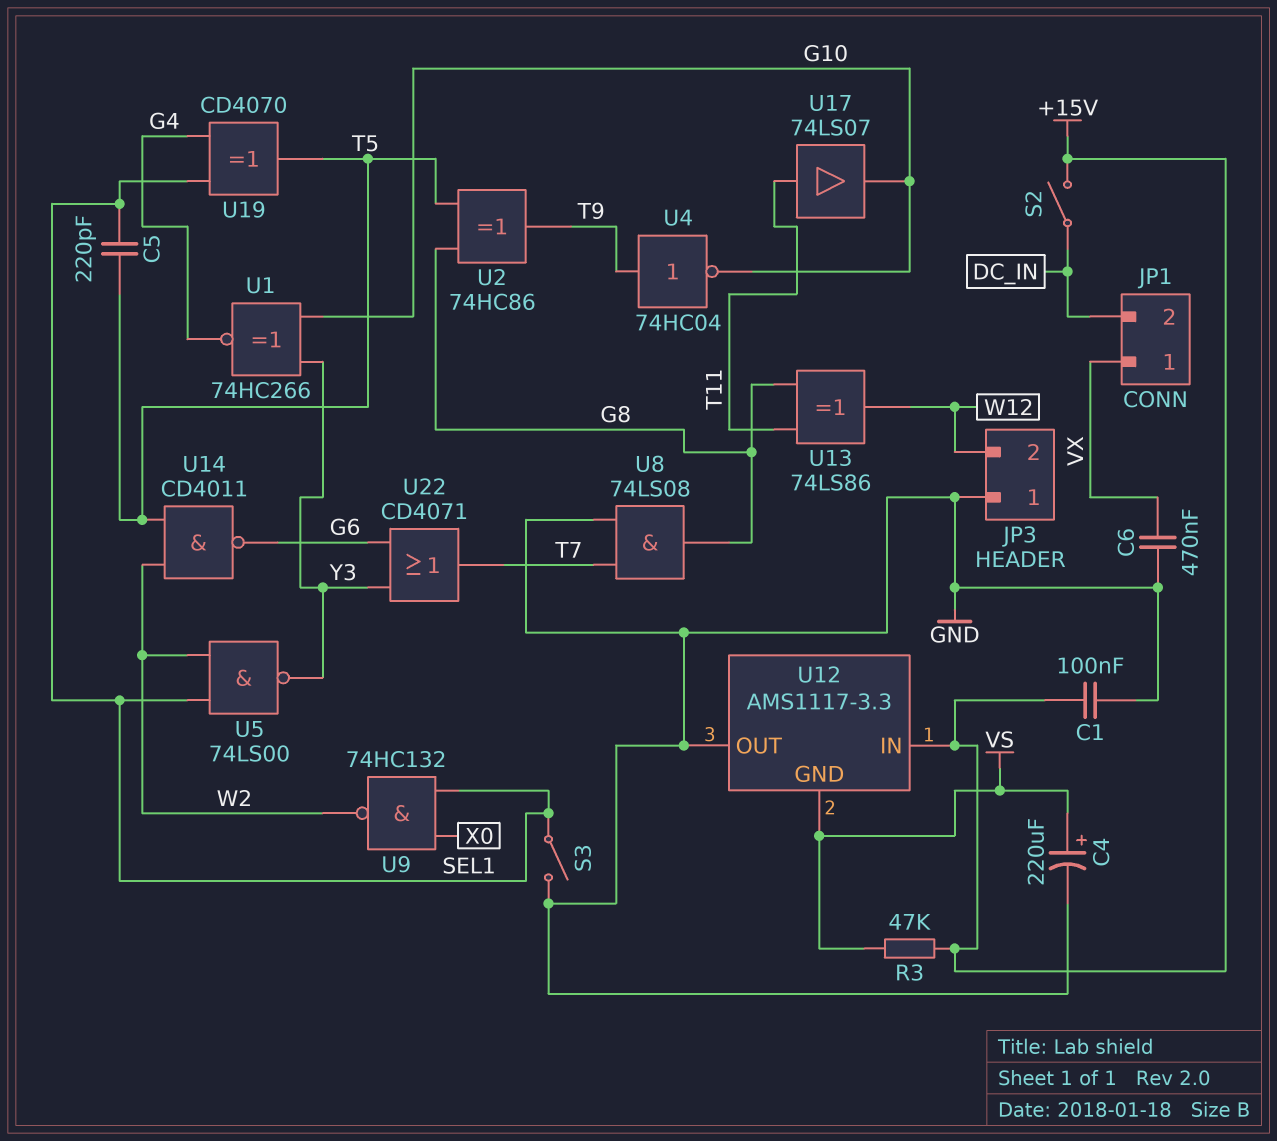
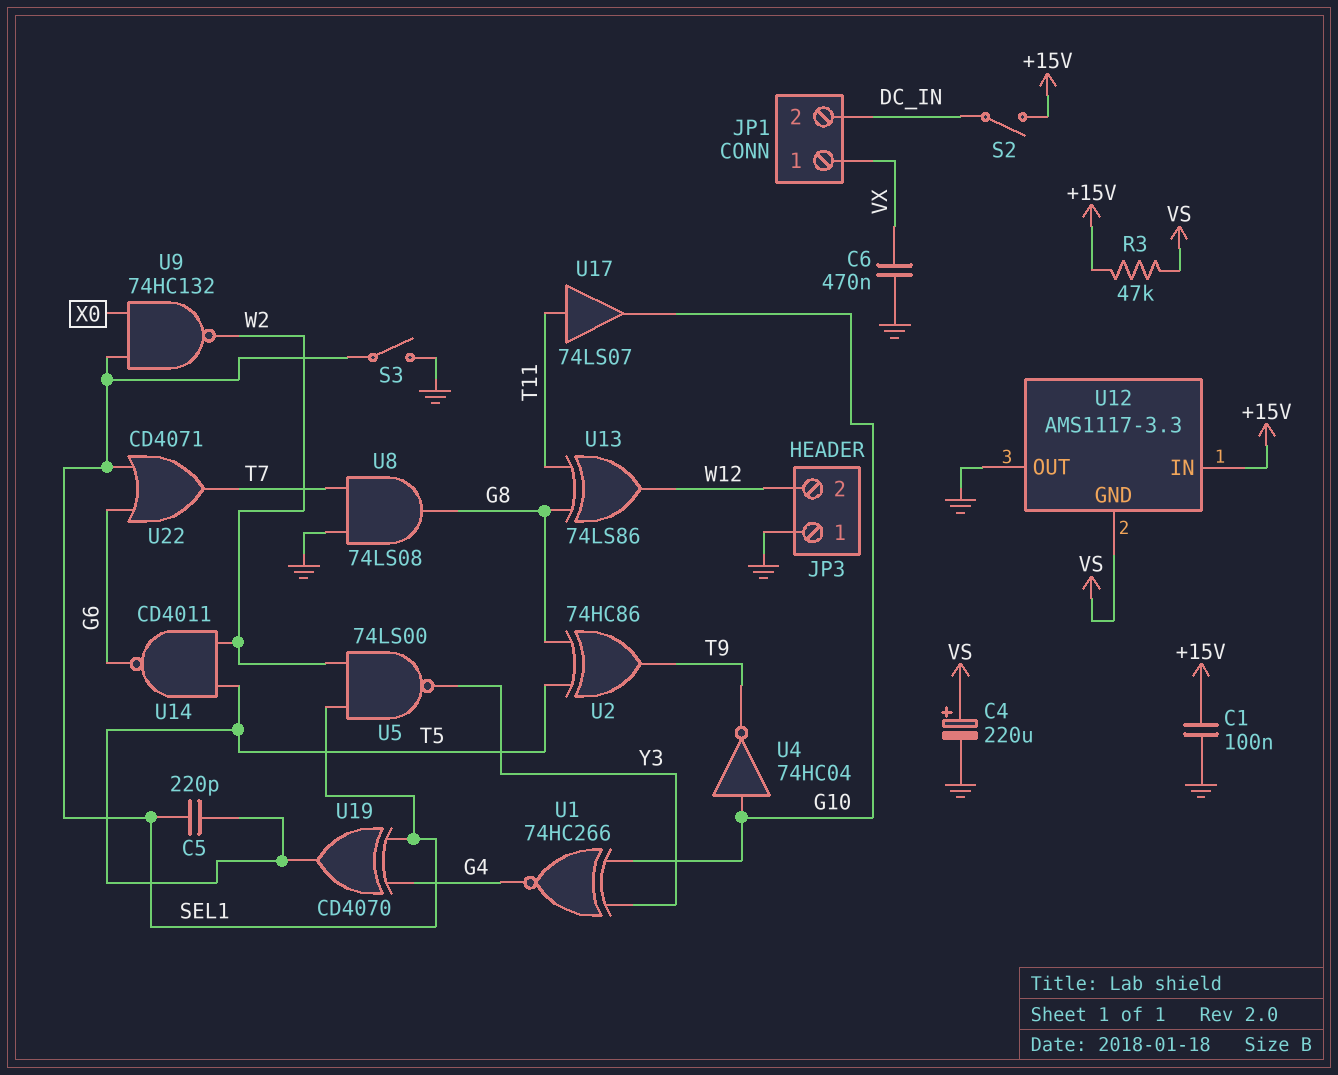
U4: NOT 74HC04 (in T9, out G10) -> NOT 74HC04 (in G10, out T9)
U22: OR CD4071 (in G6, in Y3, out T7) -> OR CD4071 (in G6, in SEL1, out T7)

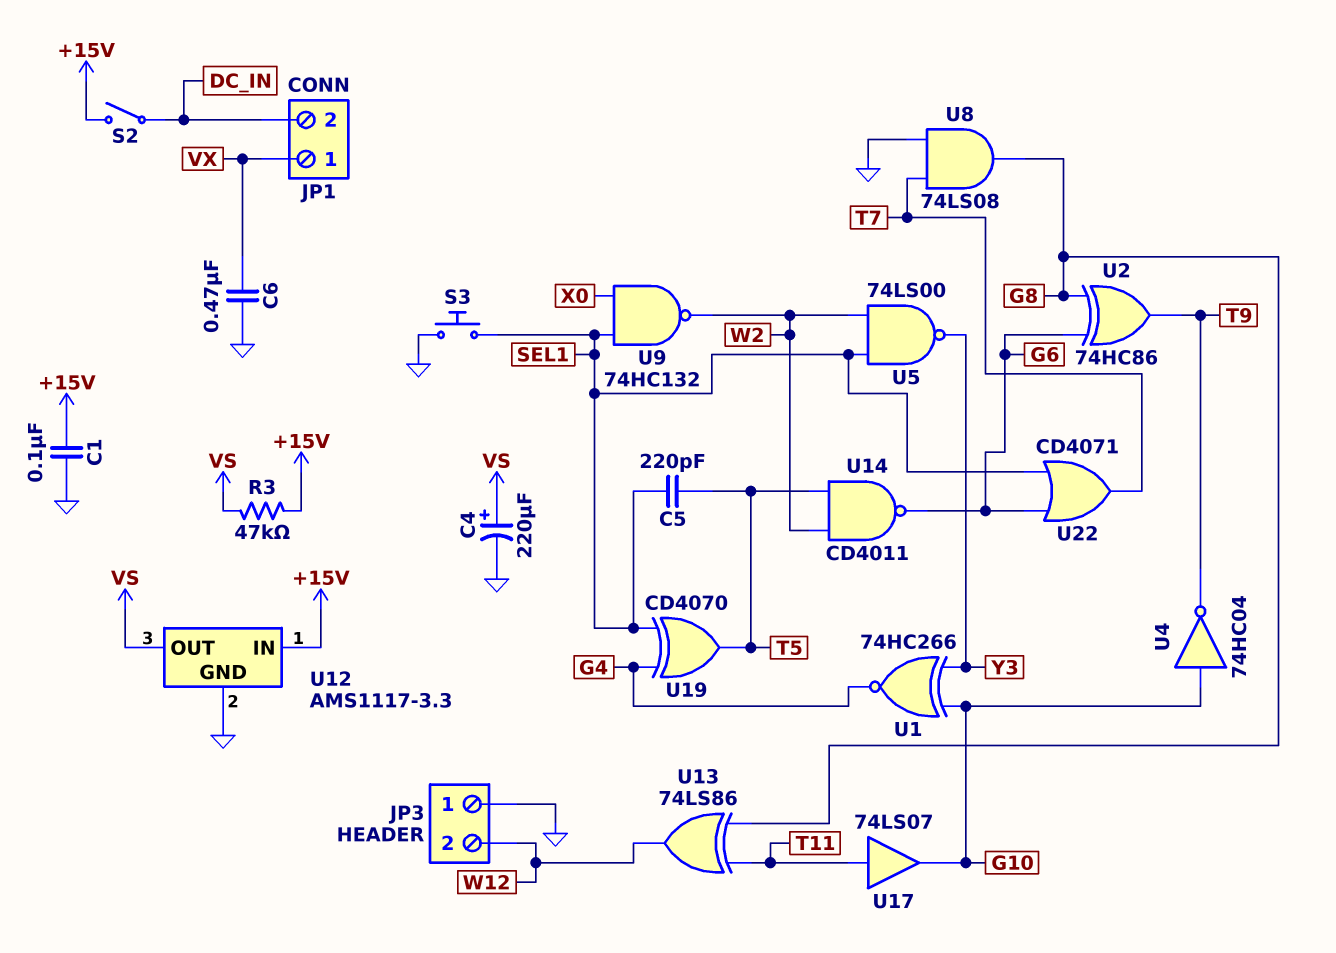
S3: switch (GND, SEL1) -> button (GND, SEL1)
U2: XOR 74HC86 (in G8, in T5, out T9) -> XOR 74HC86 (in G6, in G8, out T9)
U12 pin GND: VS -> GND
U12 pin OUT: GND -> VS

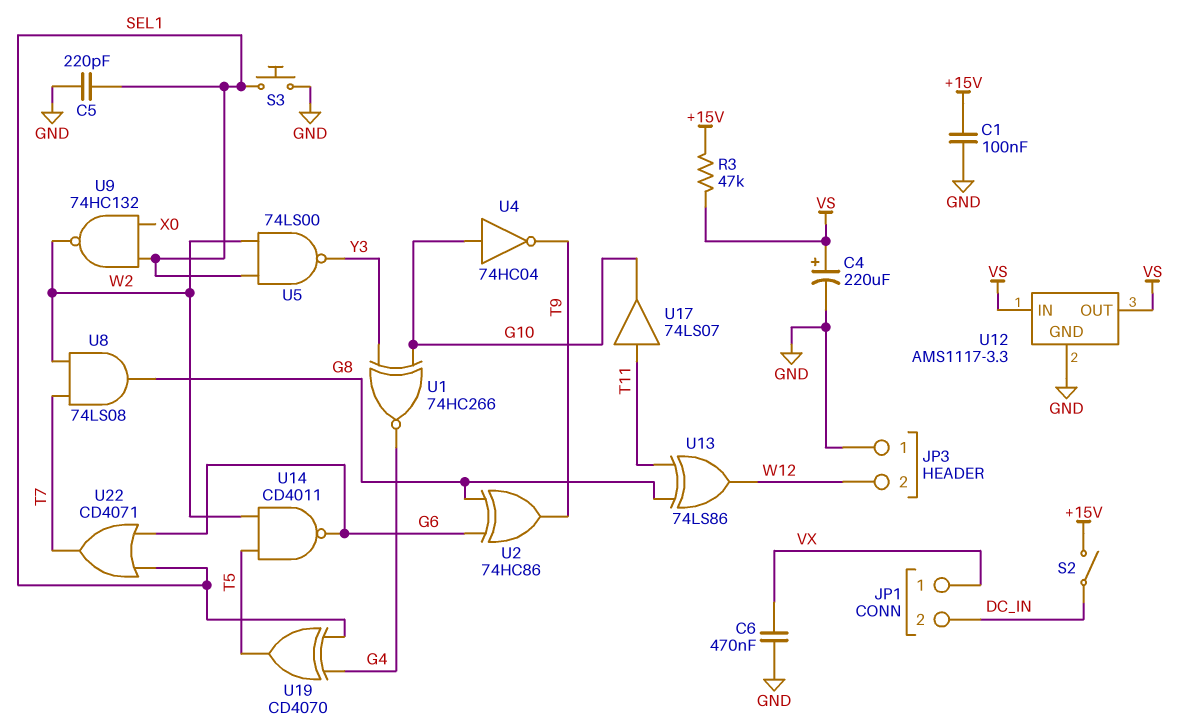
C5: 220pF (SEL1, T5) -> 220pF (GND, SEL1)
U8: AND 74LS08 (in GND, in T7, out G8) -> AND 74LS08 (in T7, in W2, out G8)
U12 pin IN: +15V -> VS

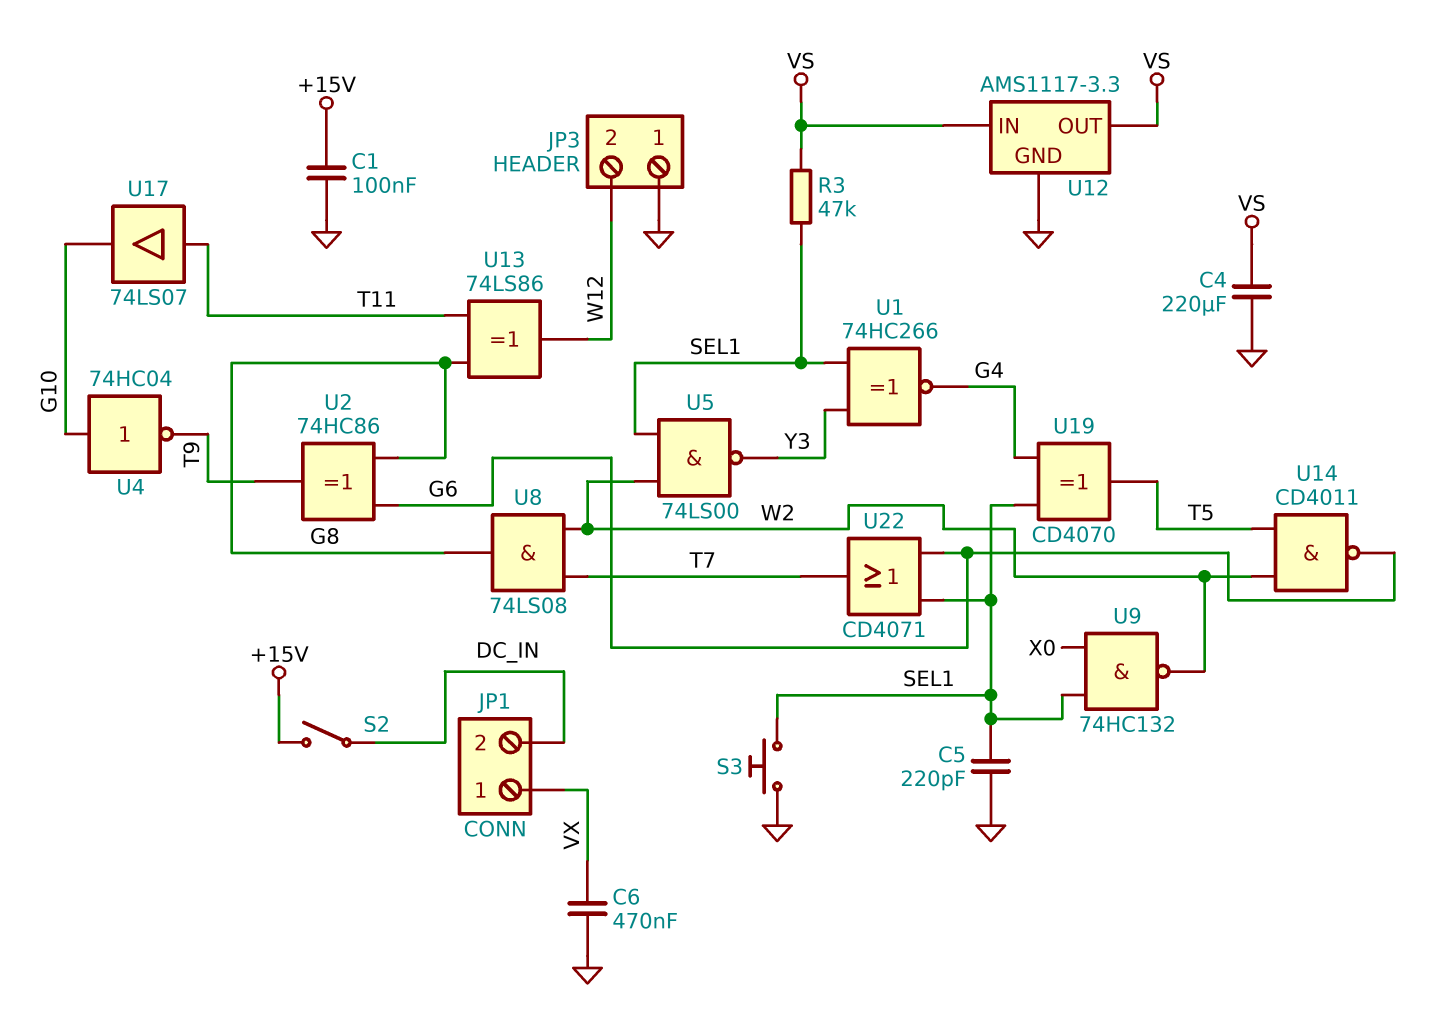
C4: 220uF (plus VS, minus GND) -> 220uF (GND, VS)
R3: 47k (+15V, VS) -> 47k (SEL1, VS)
U1: XNOR 74HC266 (in G10, in Y3, out G4) -> XNOR 74HC266 (in SEL1, in Y3, out G4)

